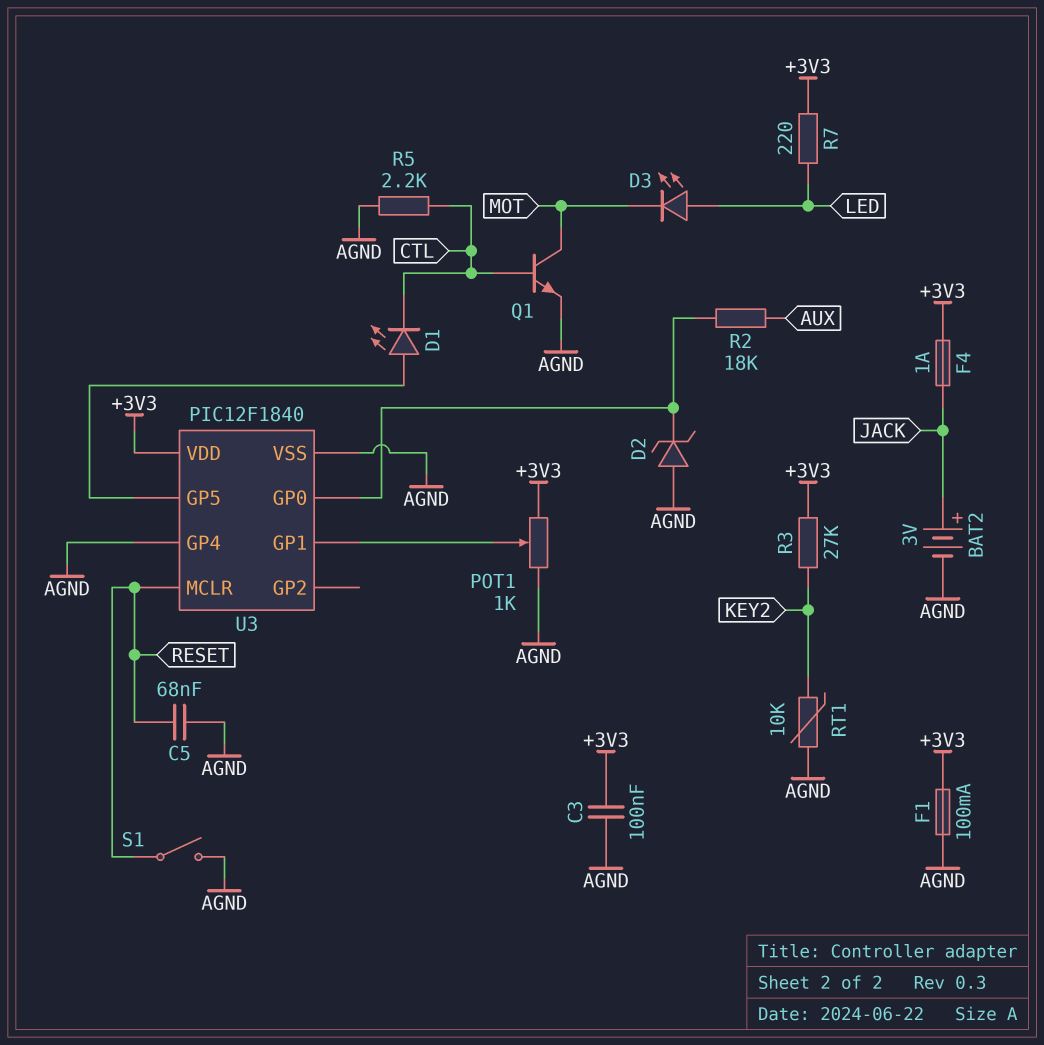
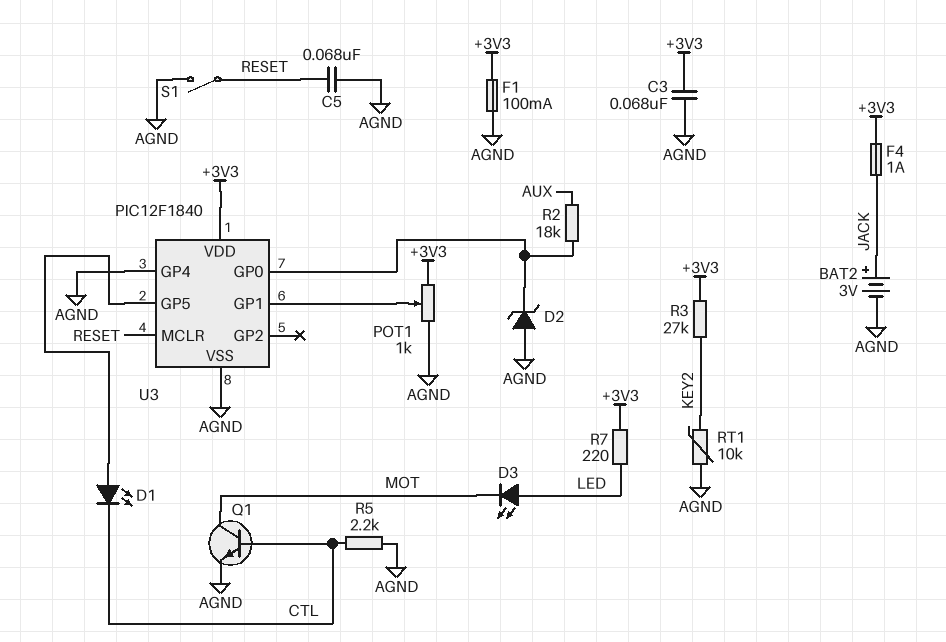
C3: 100nF (+3V3, AGND) -> 68nF (+3V3, AGND)

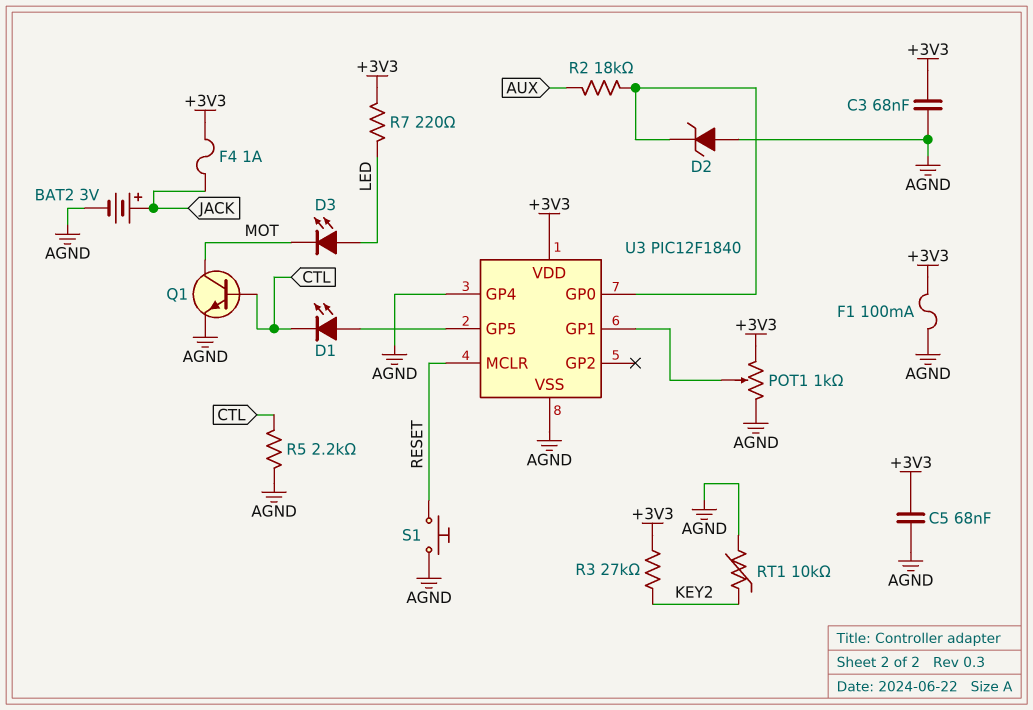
C5: 68nF (AGND, RESET) -> 68nF (+3V3, AGND)
S1: switch (AGND, RESET) -> button (AGND, RESET)

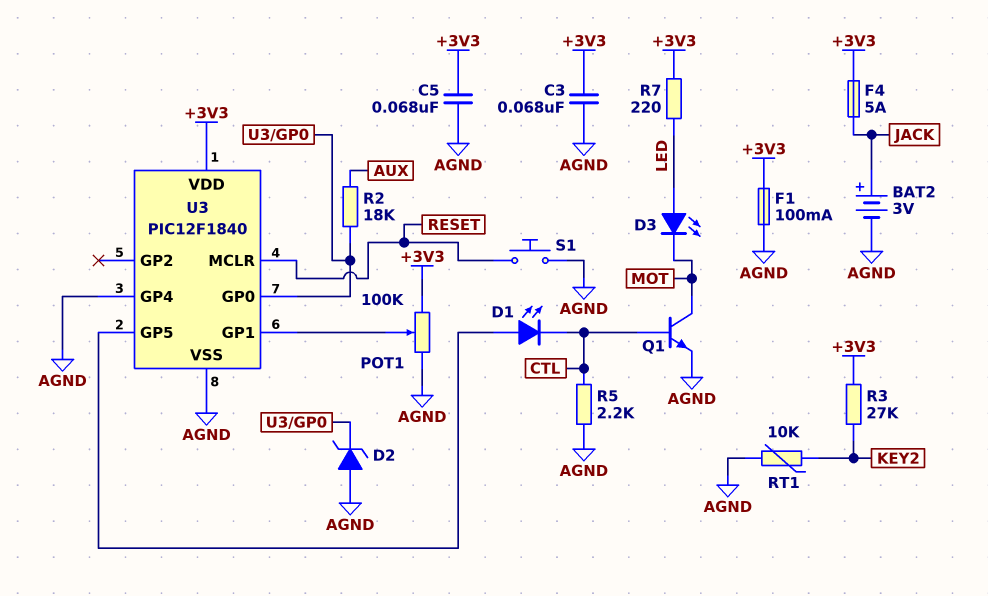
F4: 1A (+3V3, JACK) -> 5A (+3V3, JACK)
POT1: 1k (+3V3, AGND, wiper U3/GP1) -> 100k (+3V3, AGND, wiper U3/GP1)

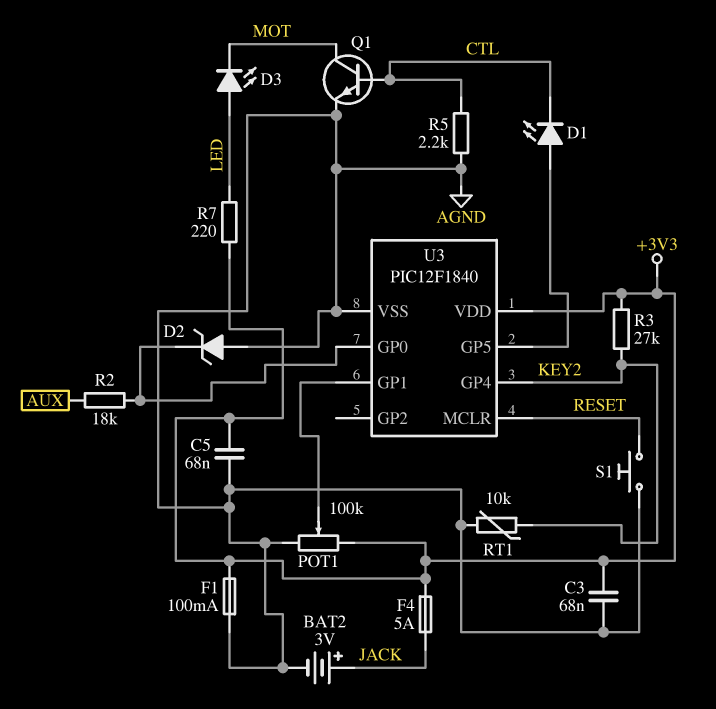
U3 pin GP4: AGND -> KEY2

